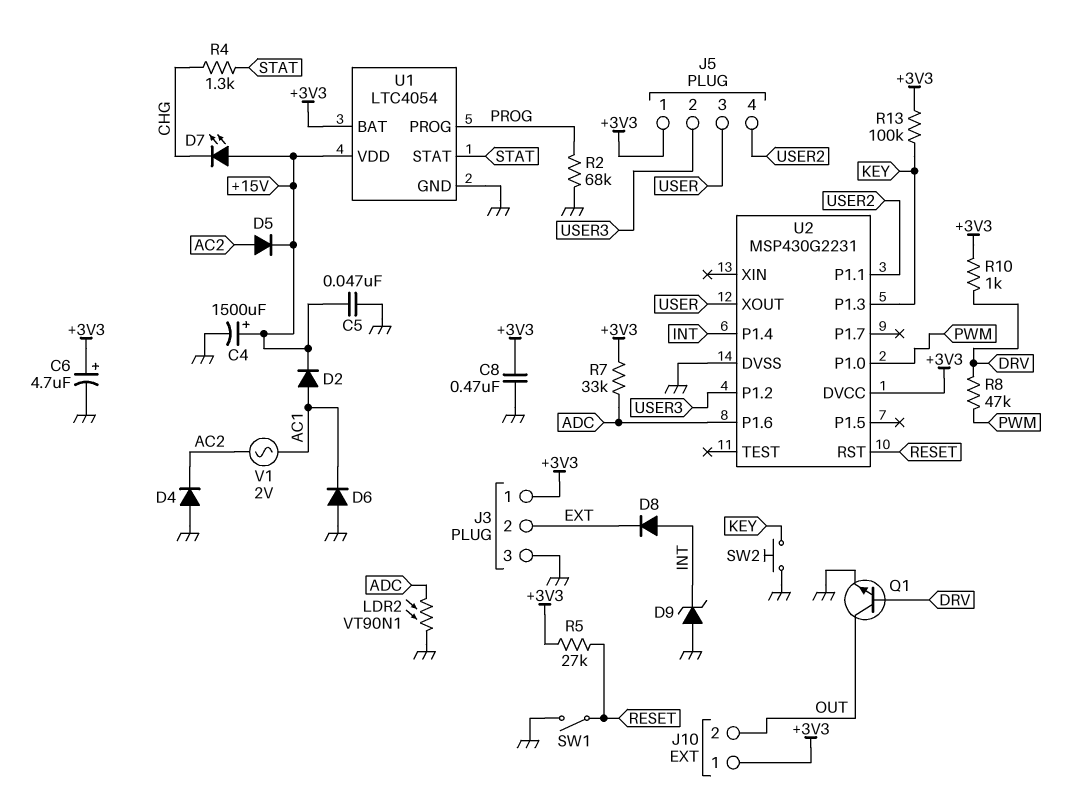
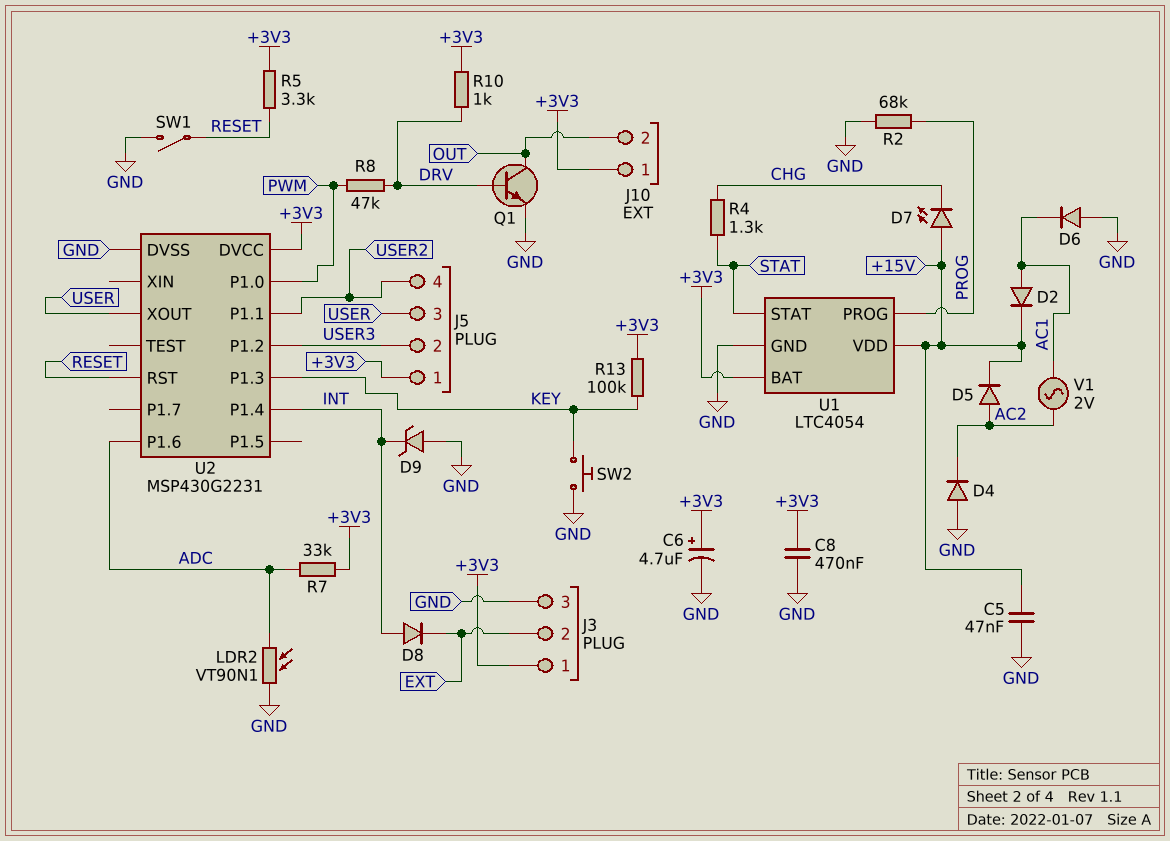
C4: 1500uF (plus +15V, minus GND) -> none
R5: 27k (+3V3, RESET) -> 3.3k (+3V3, RESET)

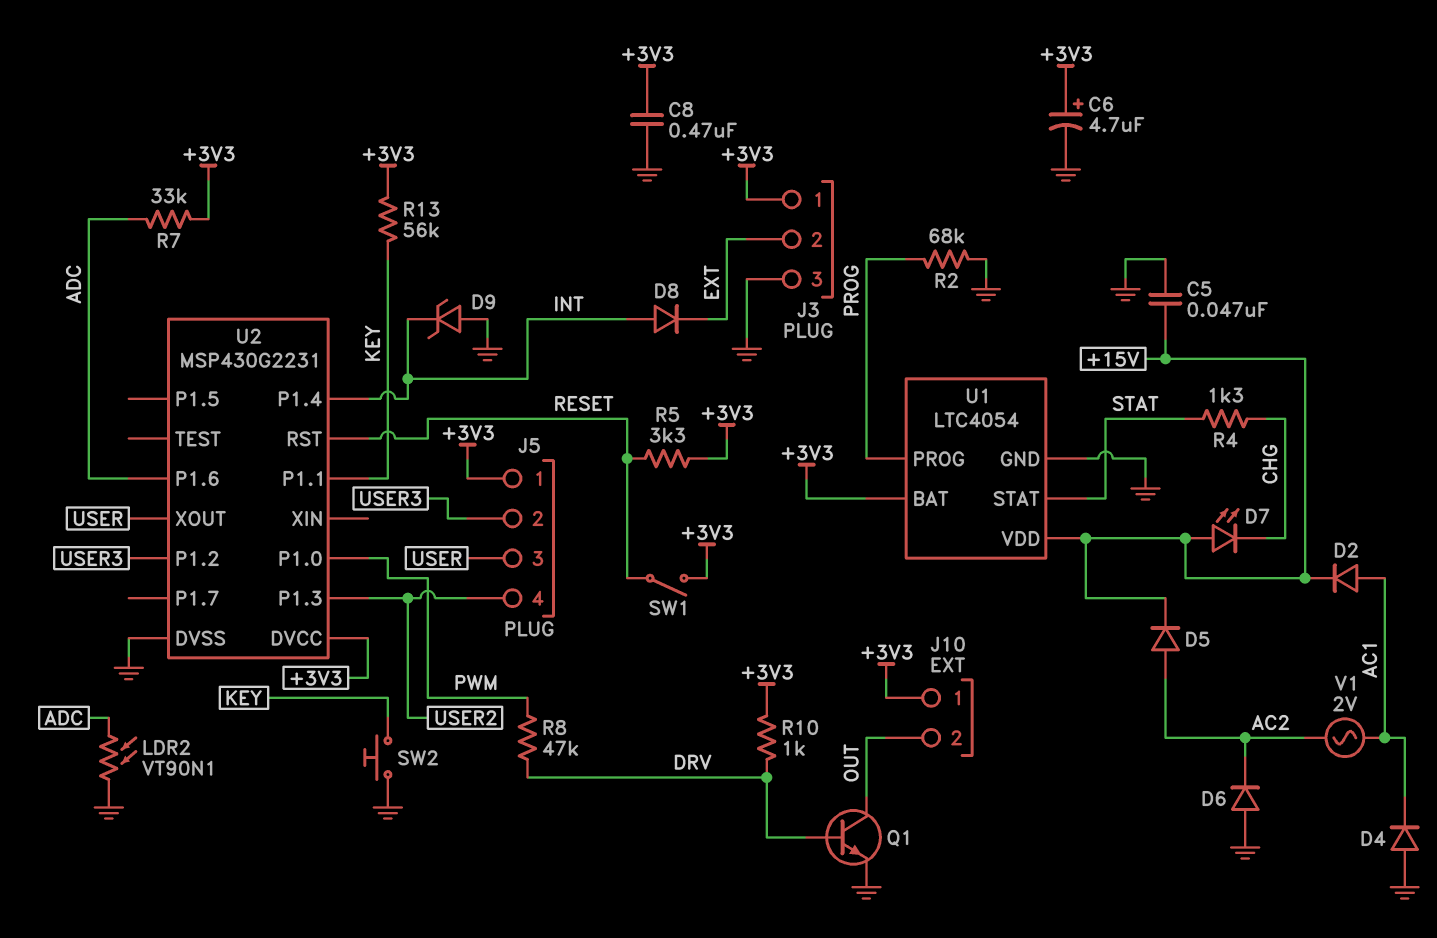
D4: diode (A GND, K AC2) -> diode (A GND, K AC1)
D6: diode (A GND, K AC1) -> diode (A GND, K AC2)
R13: 100k (+3V3, KEY) -> 56k (+3V3, KEY)
SW1: switch (GND, RESET) -> switch (+3V3, RESET)
U2 pin P1.1: USER2 -> KEY
U2 pin P1.3: KEY -> USER2

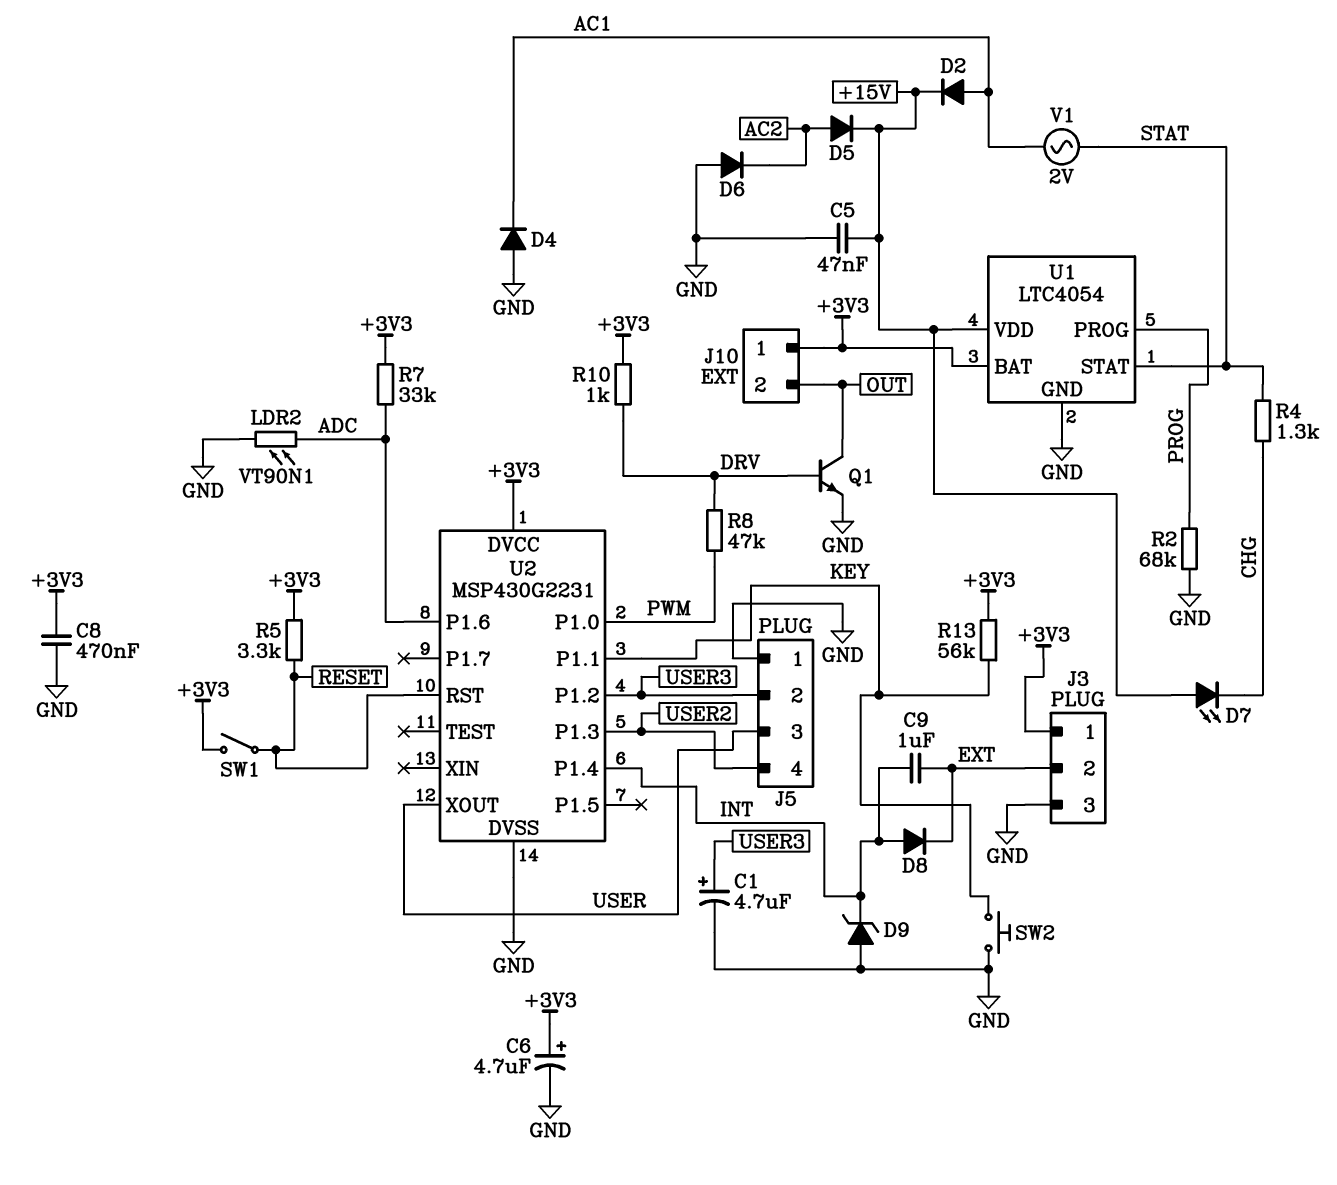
C1: none -> 4.7uF (plus USER3, minus GND)
C9: none -> 1uF (EXT, INT)
J5 pin 1: +3V3 -> GND
V1: AC 2V (AC1, AC2) -> AC 2V (AC1, STAT)

